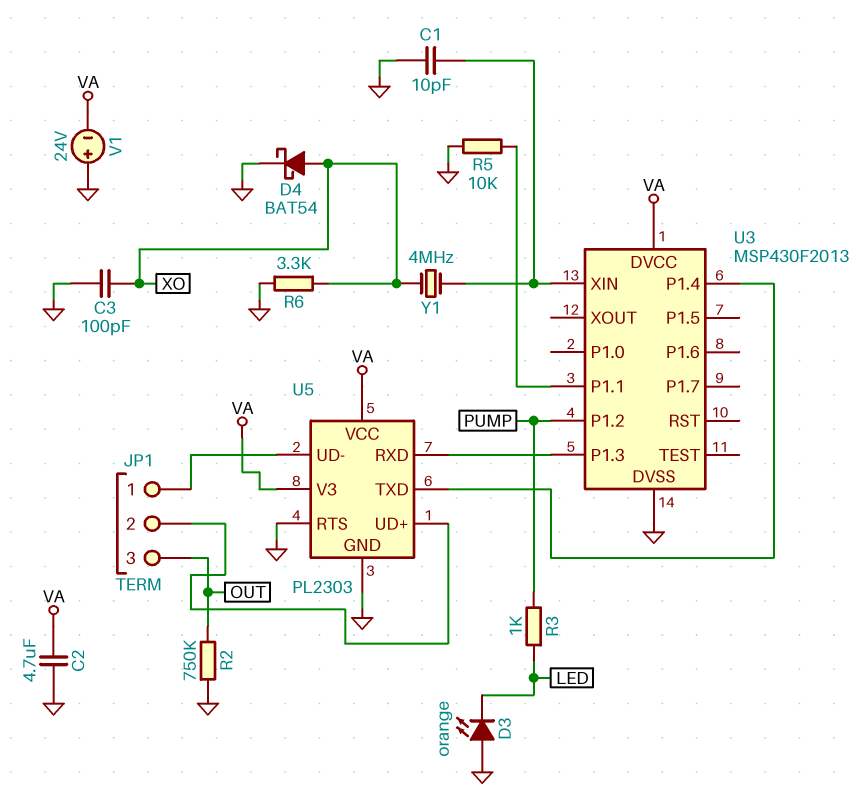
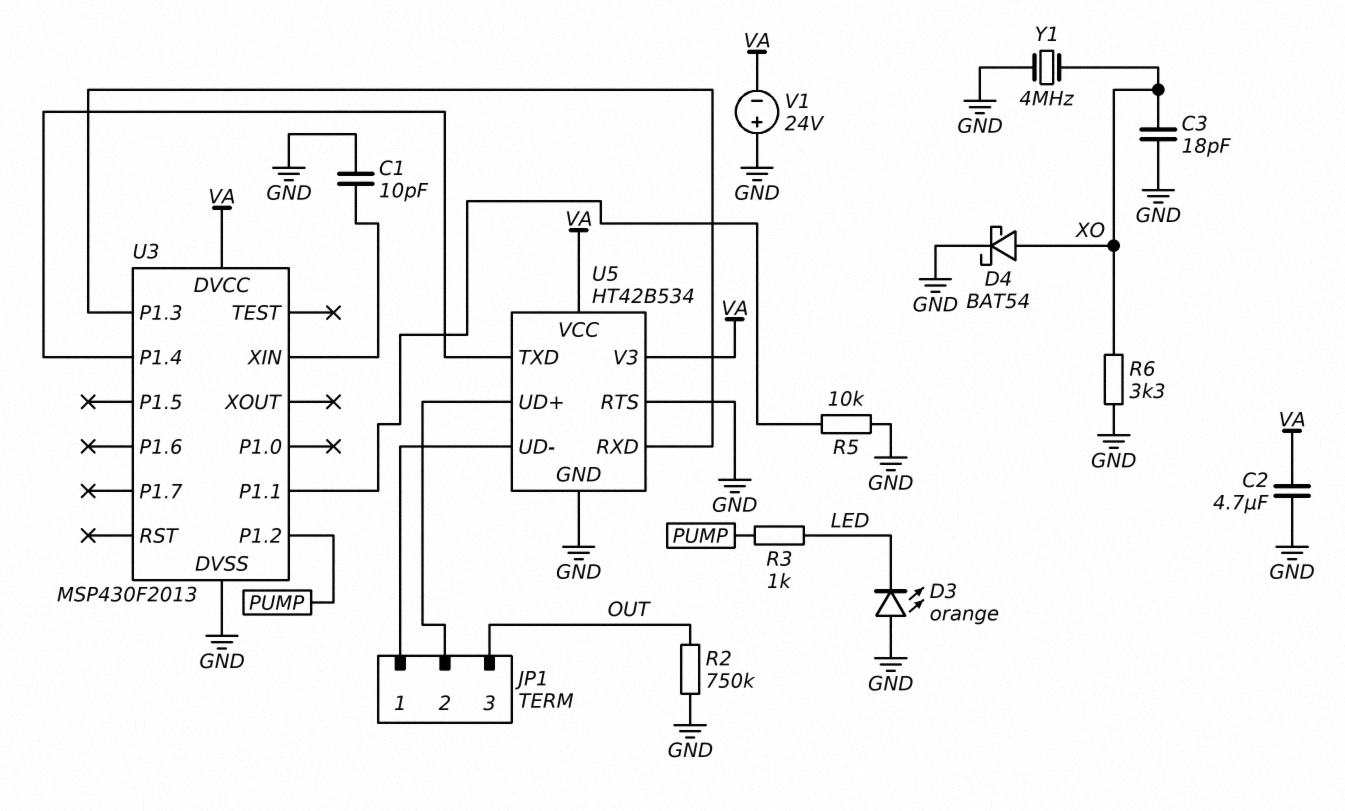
C3: 100pF (GND, XO) -> 18pF (GND, XO)
U5: PL2303 -> HT42B534
Y1: 4MHz (U3/XIN, XO) -> 4MHz (GND, XO)

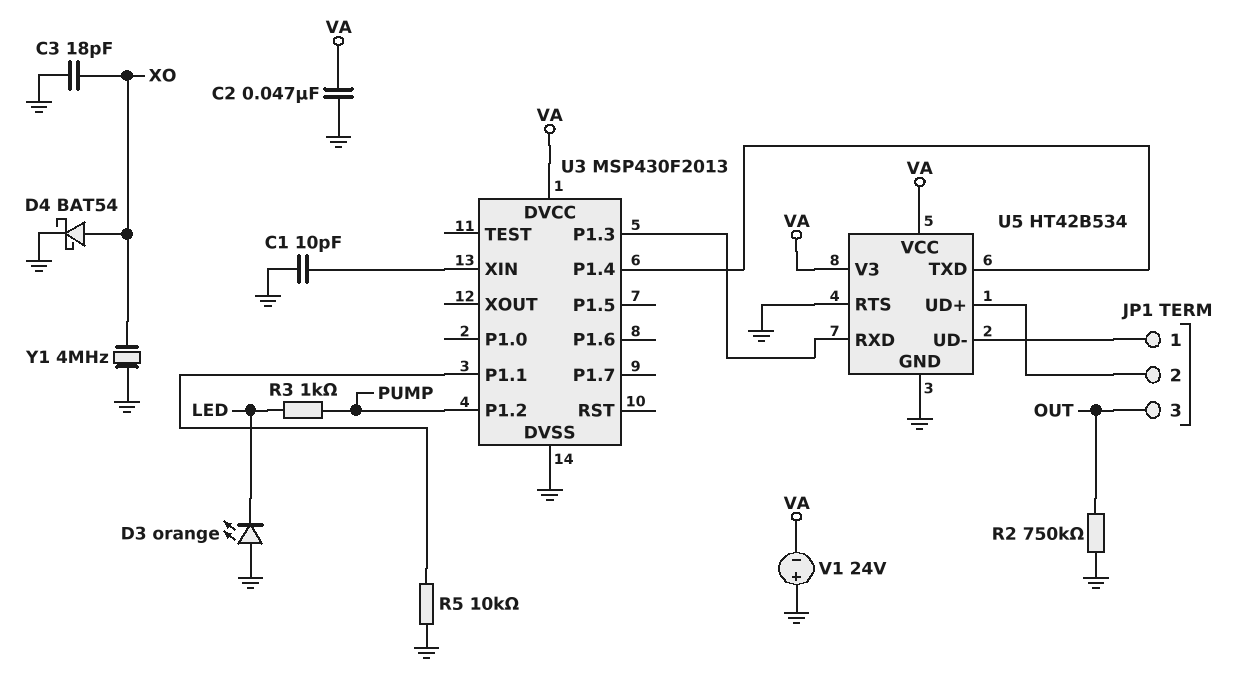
C2: 4.7uF (GND, VA) -> 47nF (GND, VA)
R6: 3.3k (GND, XO) -> none

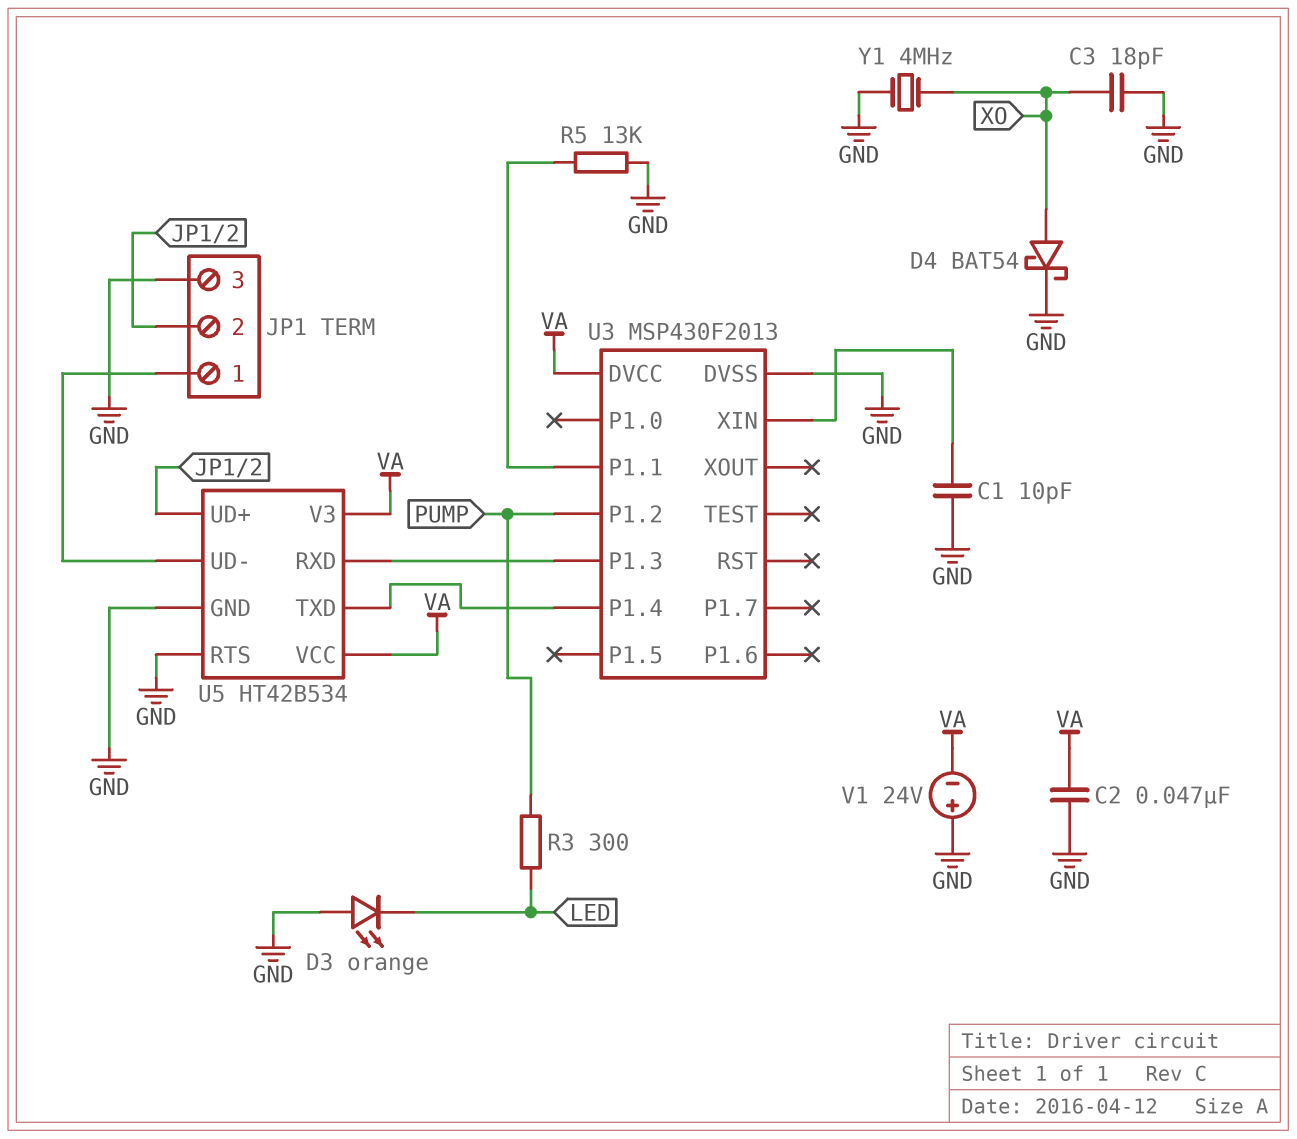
JP1 pin 3: OUT -> GND
R2: 750k (GND, OUT) -> none
R3: 1k (LED, PUMP) -> 300 (LED, PUMP)
R5: 10k (GND, U3/P1.1) -> 13k (GND, U3/P1.1)

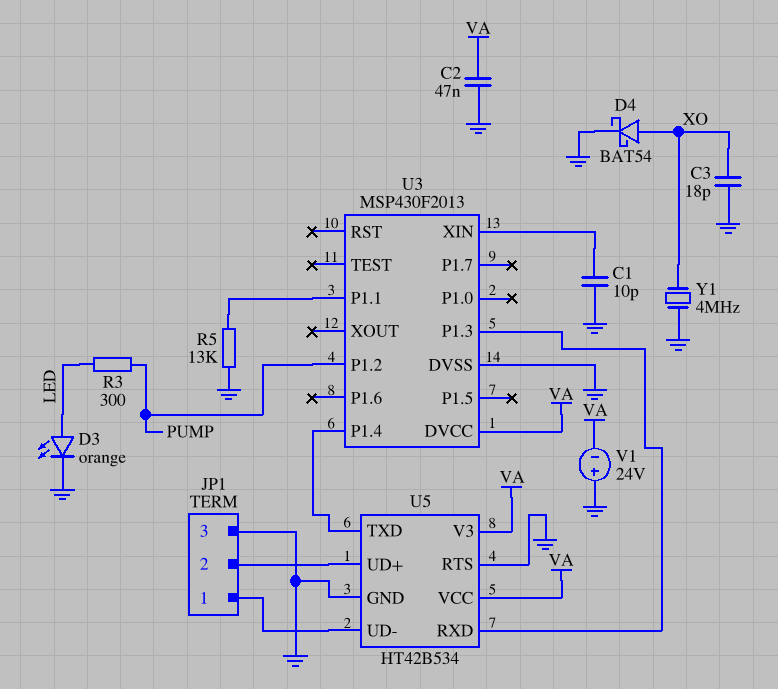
D3: LED orange (A GND, K LED) -> LED orange (A LED, K GND)

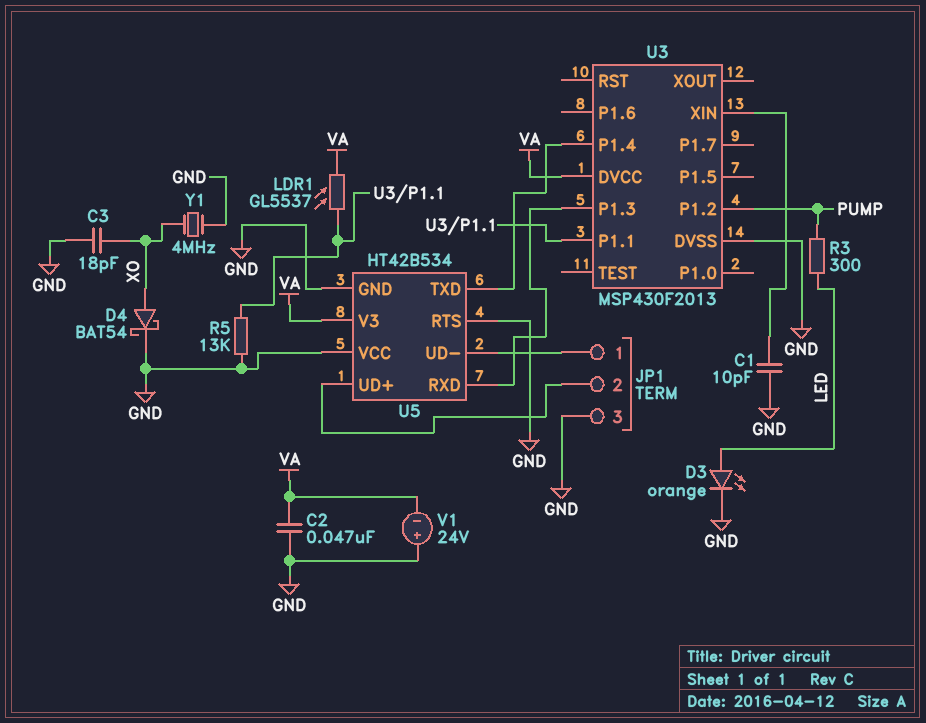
LDR1: none -> GL5537 (U3/P1.1, VA)
U5 pin VCC: VA -> GND

